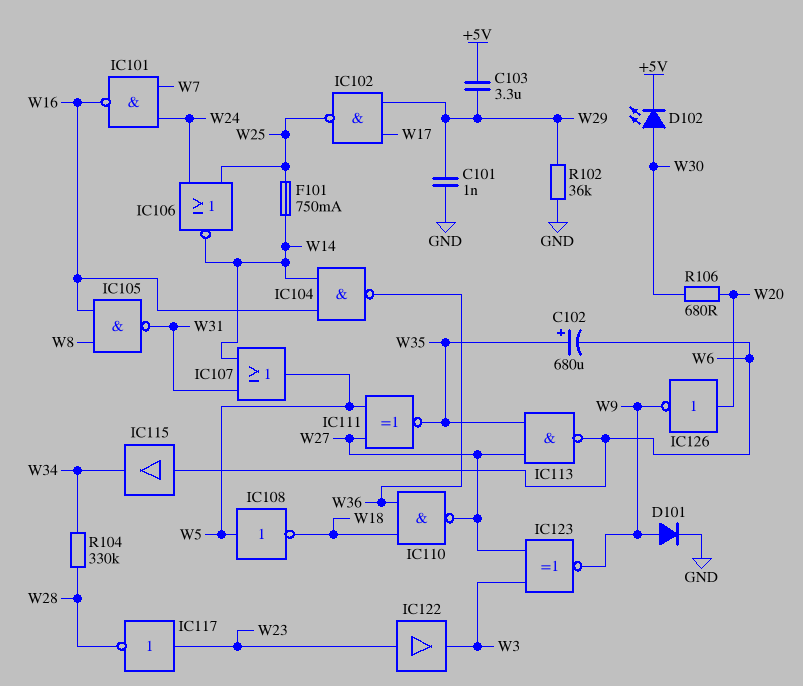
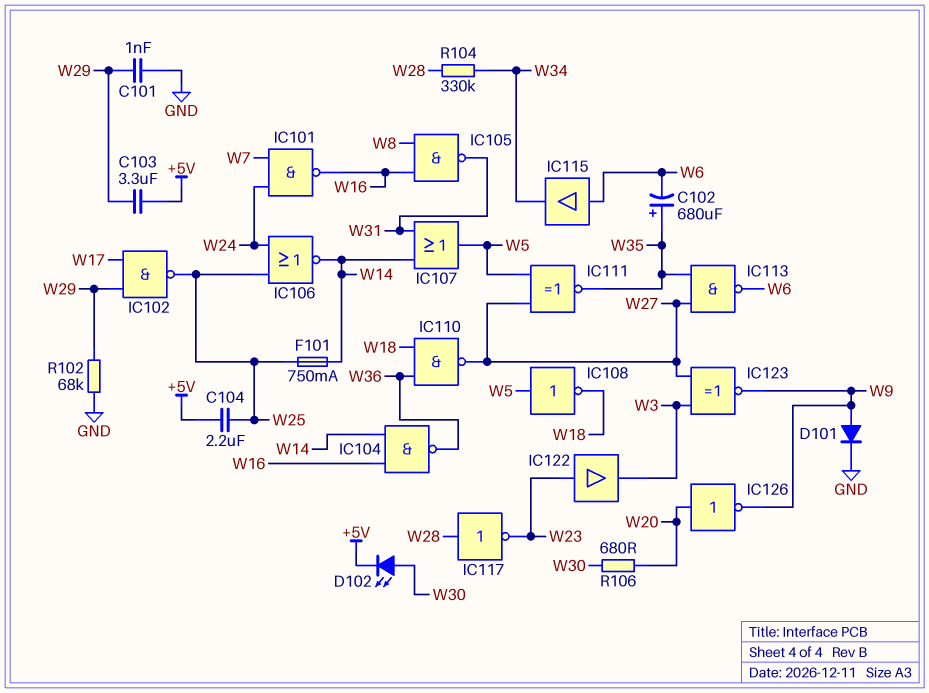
C104: none -> 2.2uF (+5V, W25)
IC117: NOT (in W23, out W28) -> NOT (in W28, out W23)
R102: 36k (GND, W29) -> 68k (GND, W29)

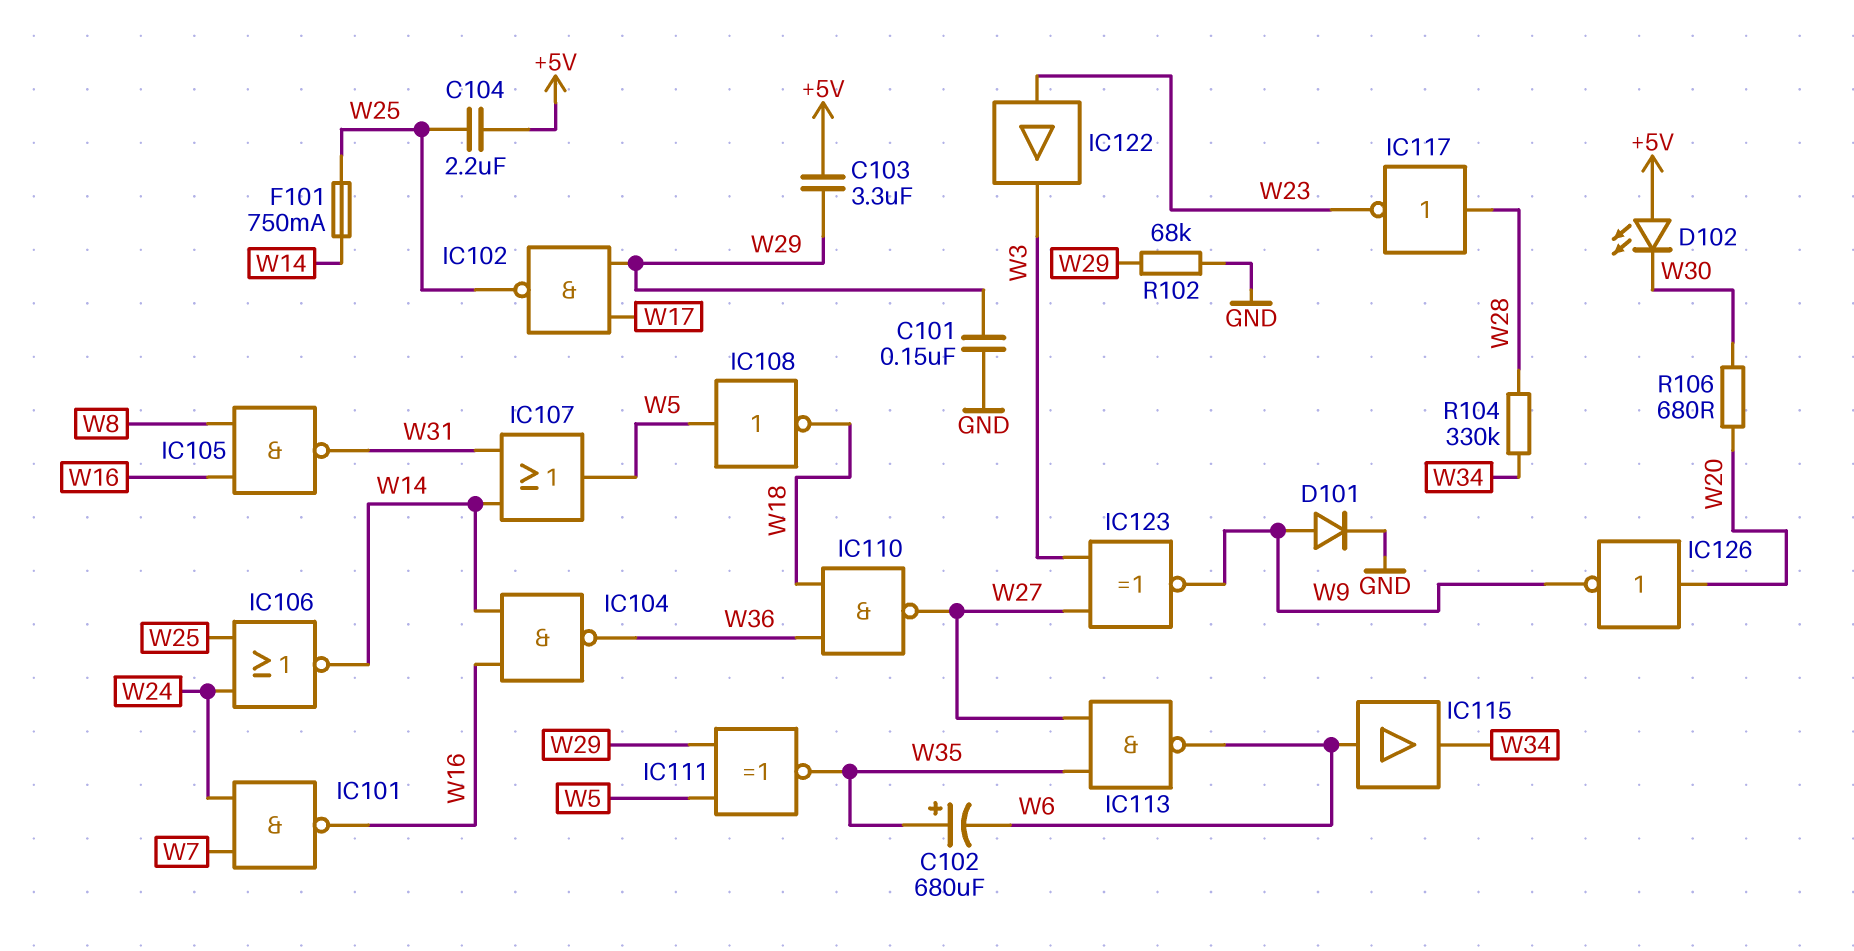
C101: 1nF (GND, W29) -> 150nF (GND, W29)
D102: LED (A W30, K +5V) -> LED (A +5V, K W30)
IC111: XNOR (in W5, in W27, out W35) -> XNOR (in W5, in W29, out W35)

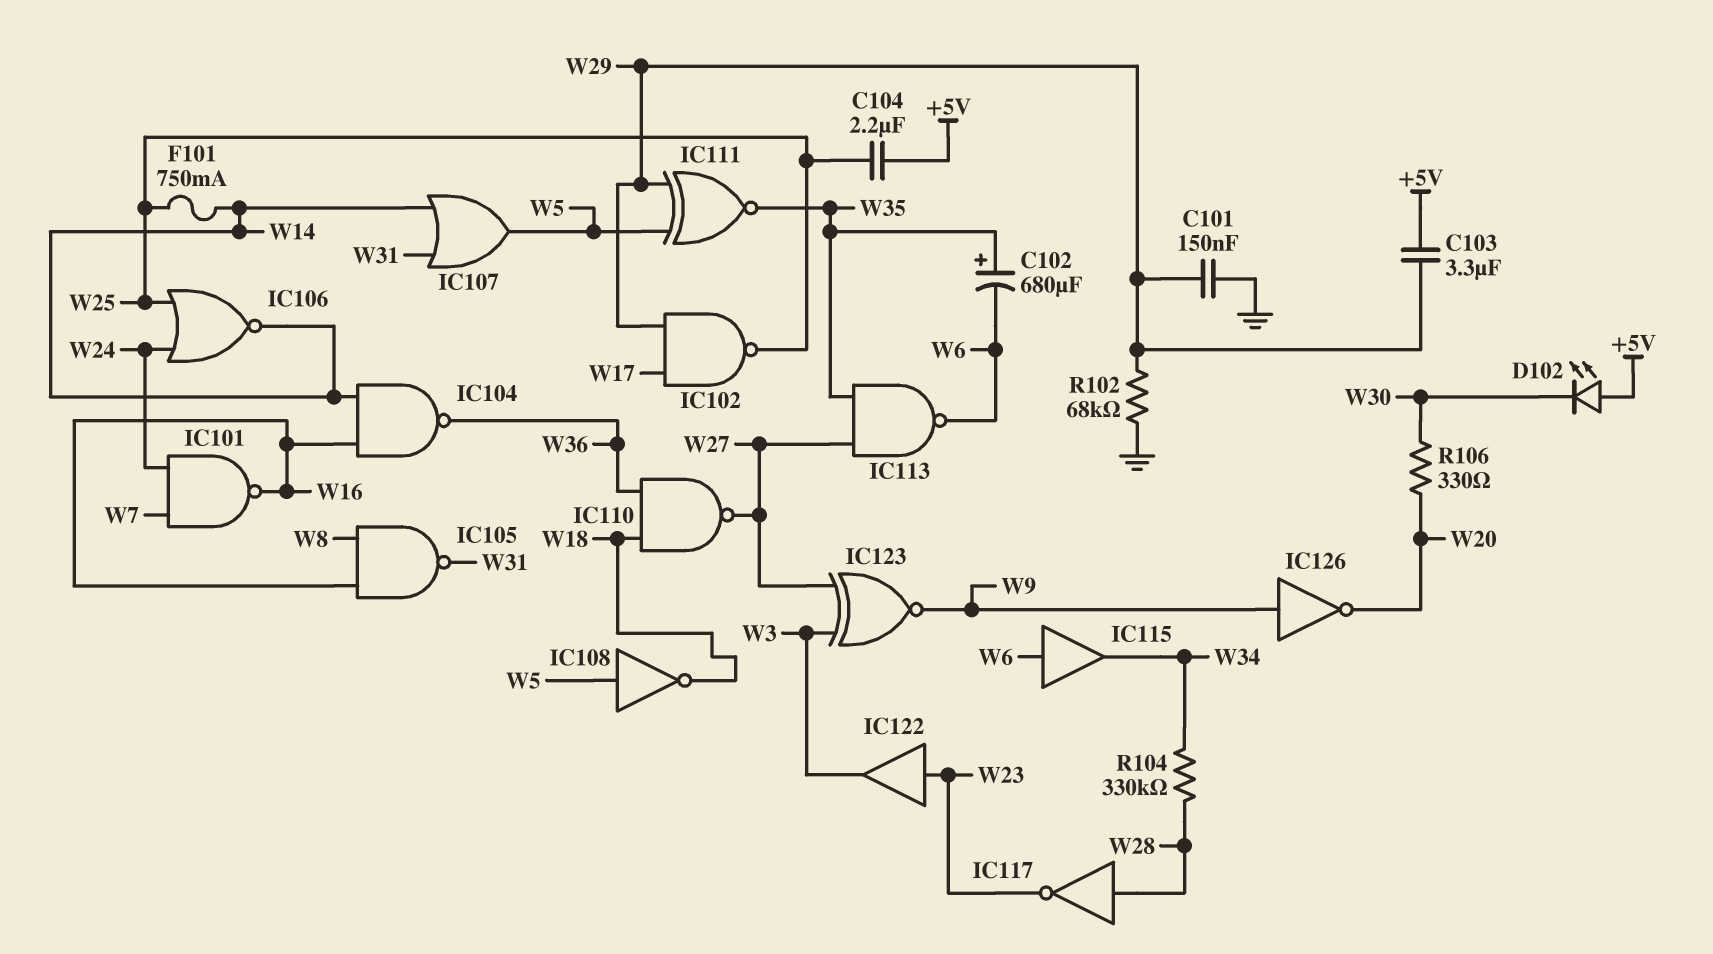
D101: diode (A W9, K GND) -> none
IC126: NOT (in W20, out W9) -> NOT (in W9, out W20)
R106: 680 (W20, W30) -> 330 (W20, W30)

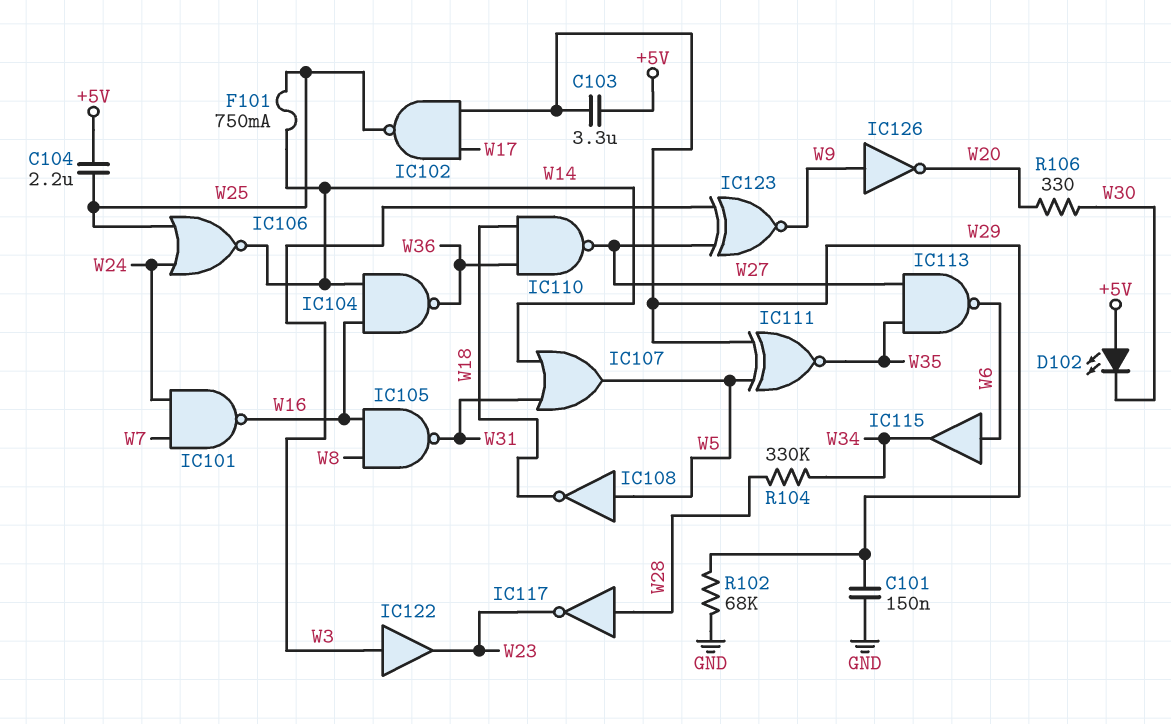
C102: 680uF (plus W35, minus W6) -> none
IC122: buffer (in W23, out W3) -> buffer (in W3, out W23)

